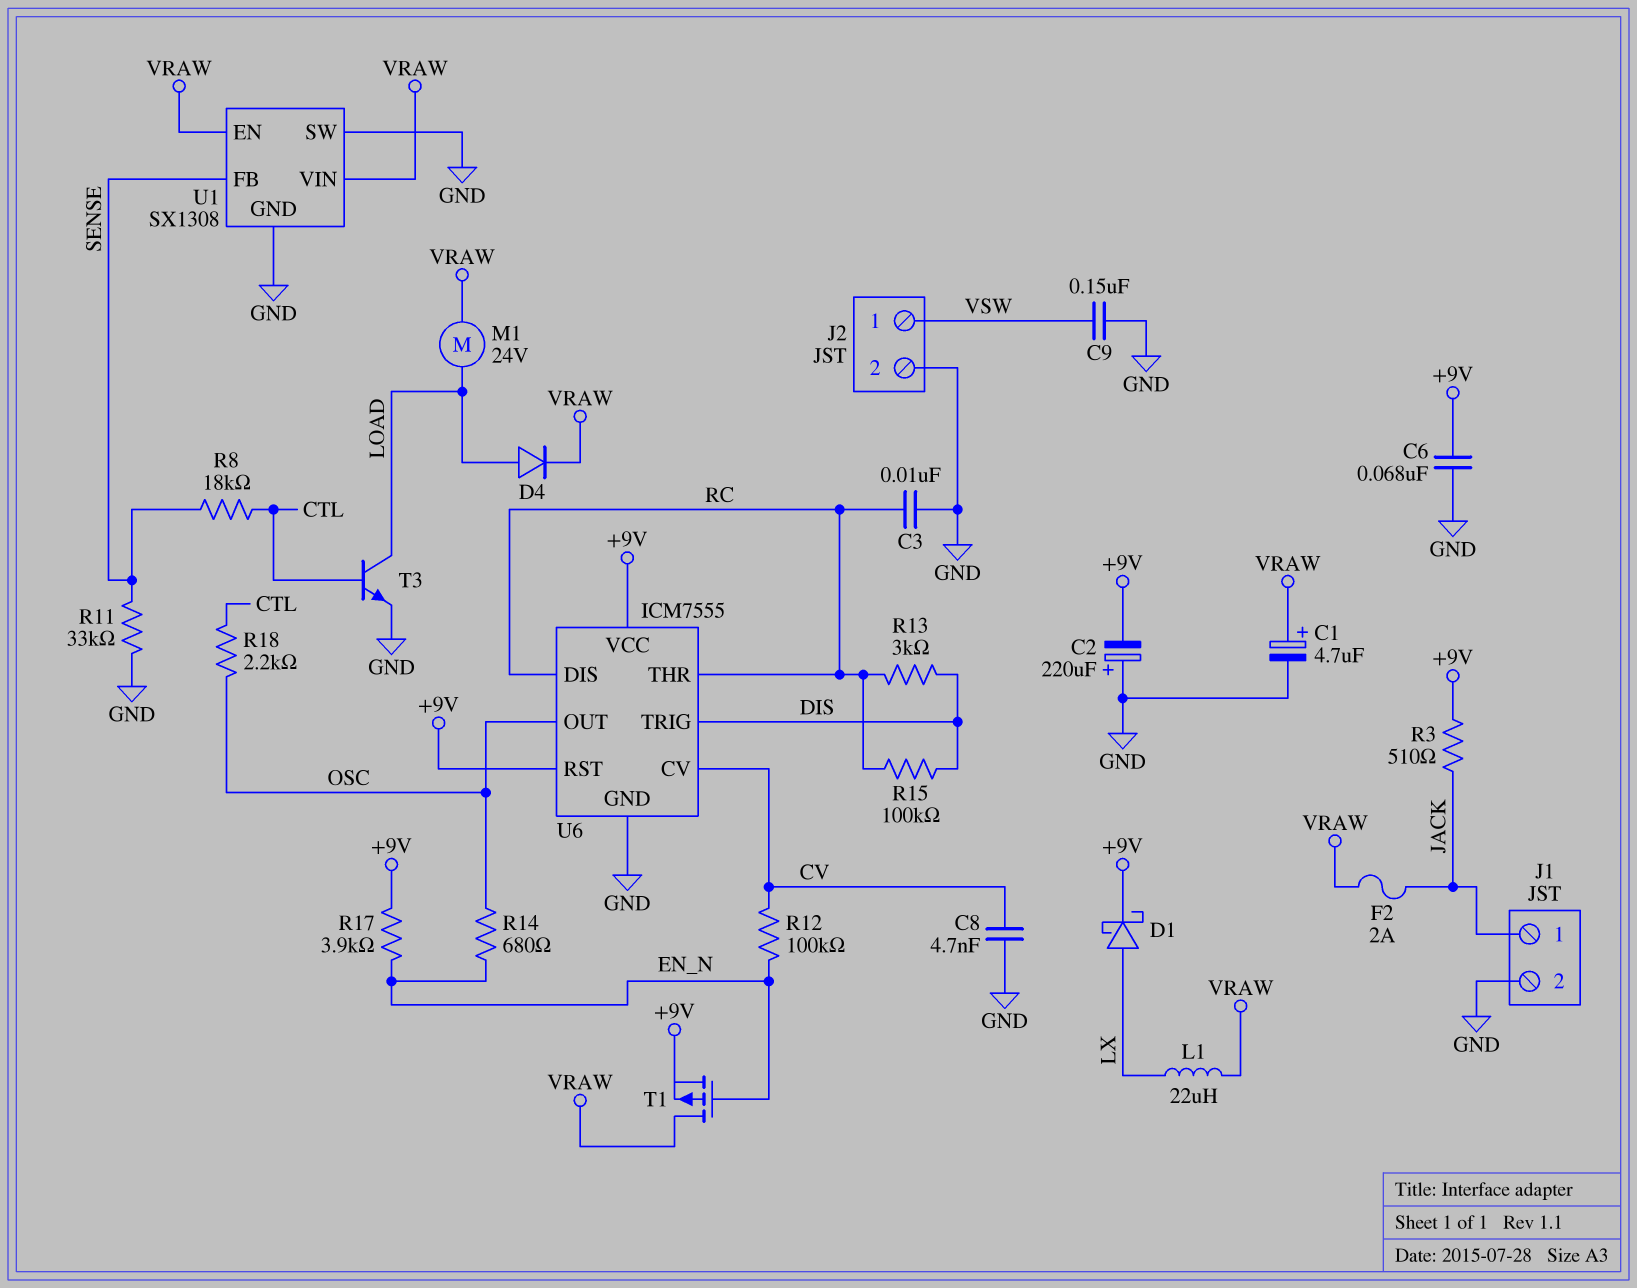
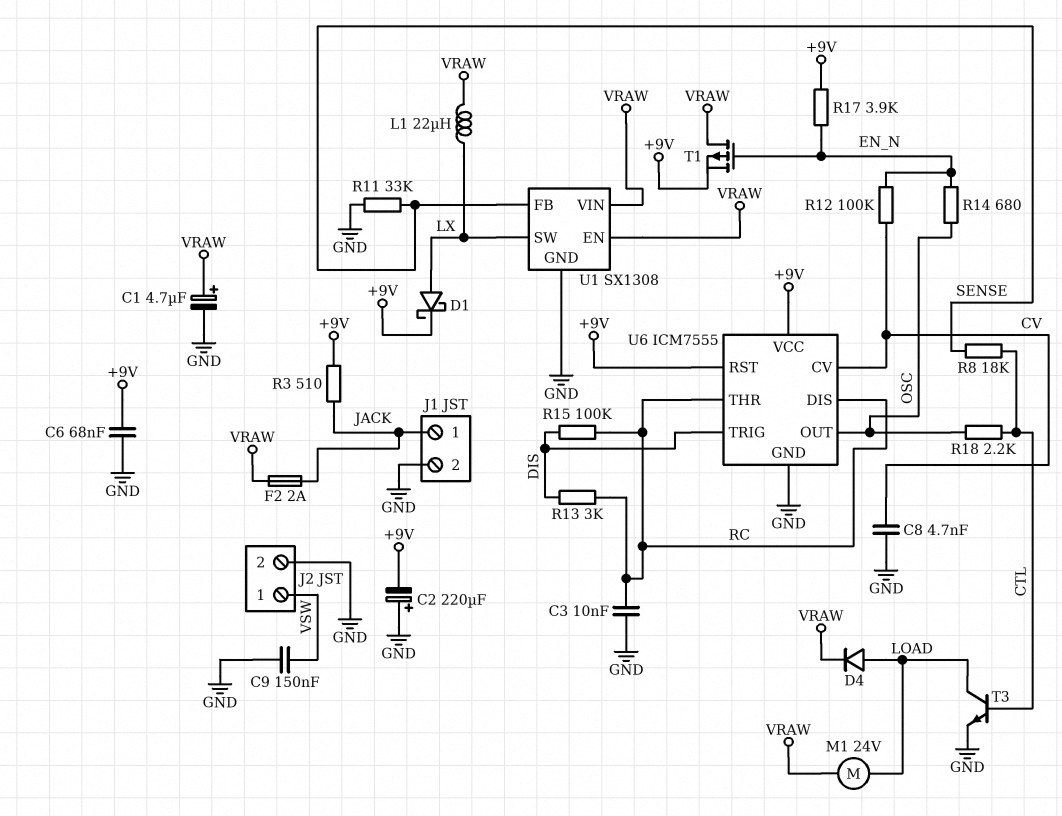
U1 pin SW: GND -> LX

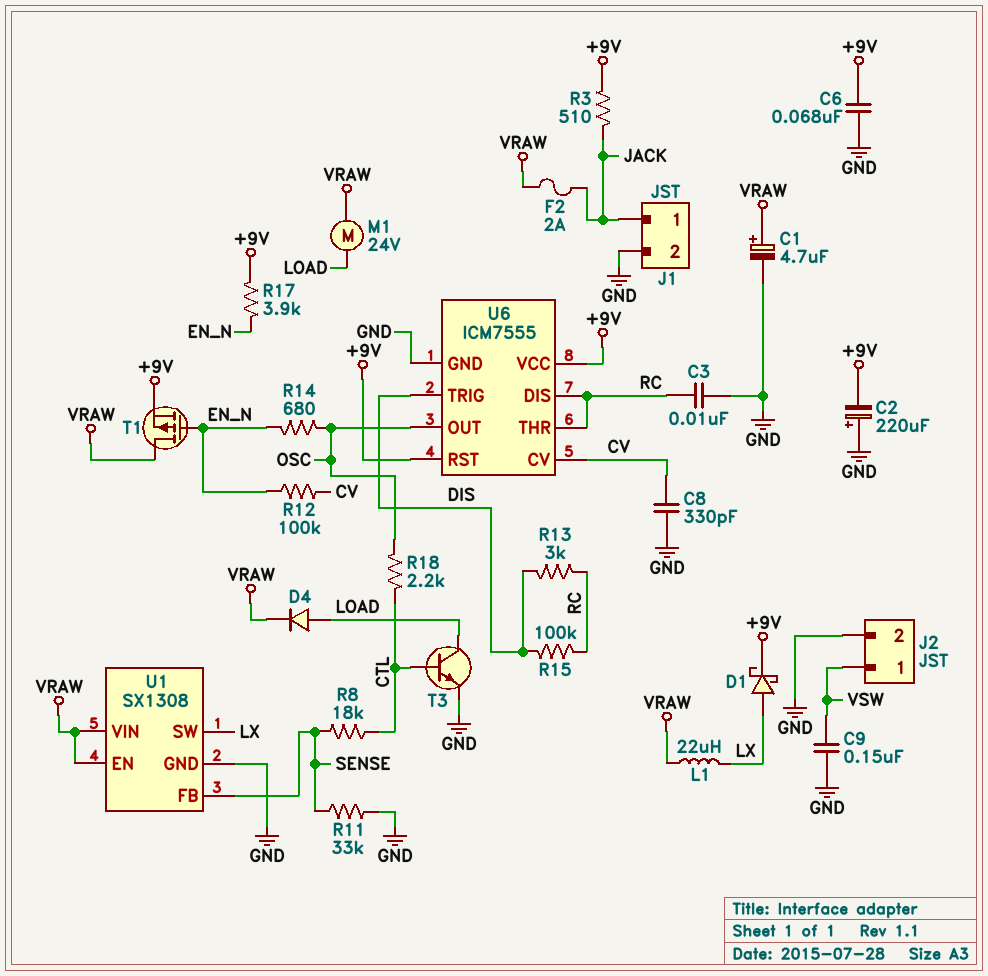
C8: 4.7nF (CV, GND) -> 330pF (CV, GND)

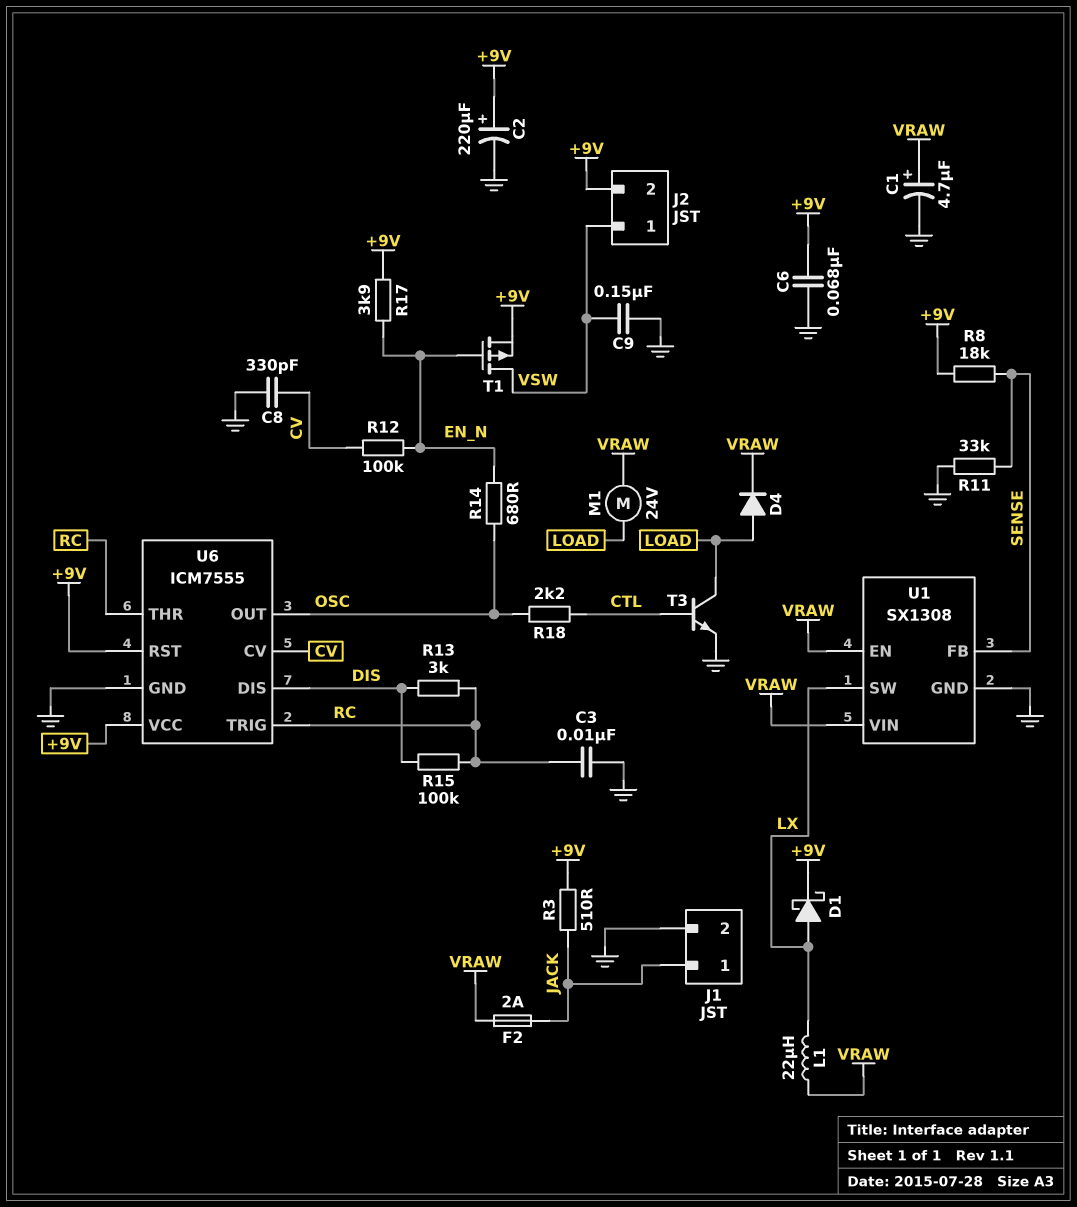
C2: 220uF (plus GND, minus +9V) -> 220uF (plus +9V, minus GND)
J2 pin 2: GND -> +9V
R8: 18k (CTL, SENSE) -> 18k (+9V, SENSE)
T1: PMOS (G EN_N, D VRAW, S +9V) -> PMOS (G EN_N, D VSW, S +9V)
U6 pin DIS: RC -> DIS
U6 pin TRIG: DIS -> RC

